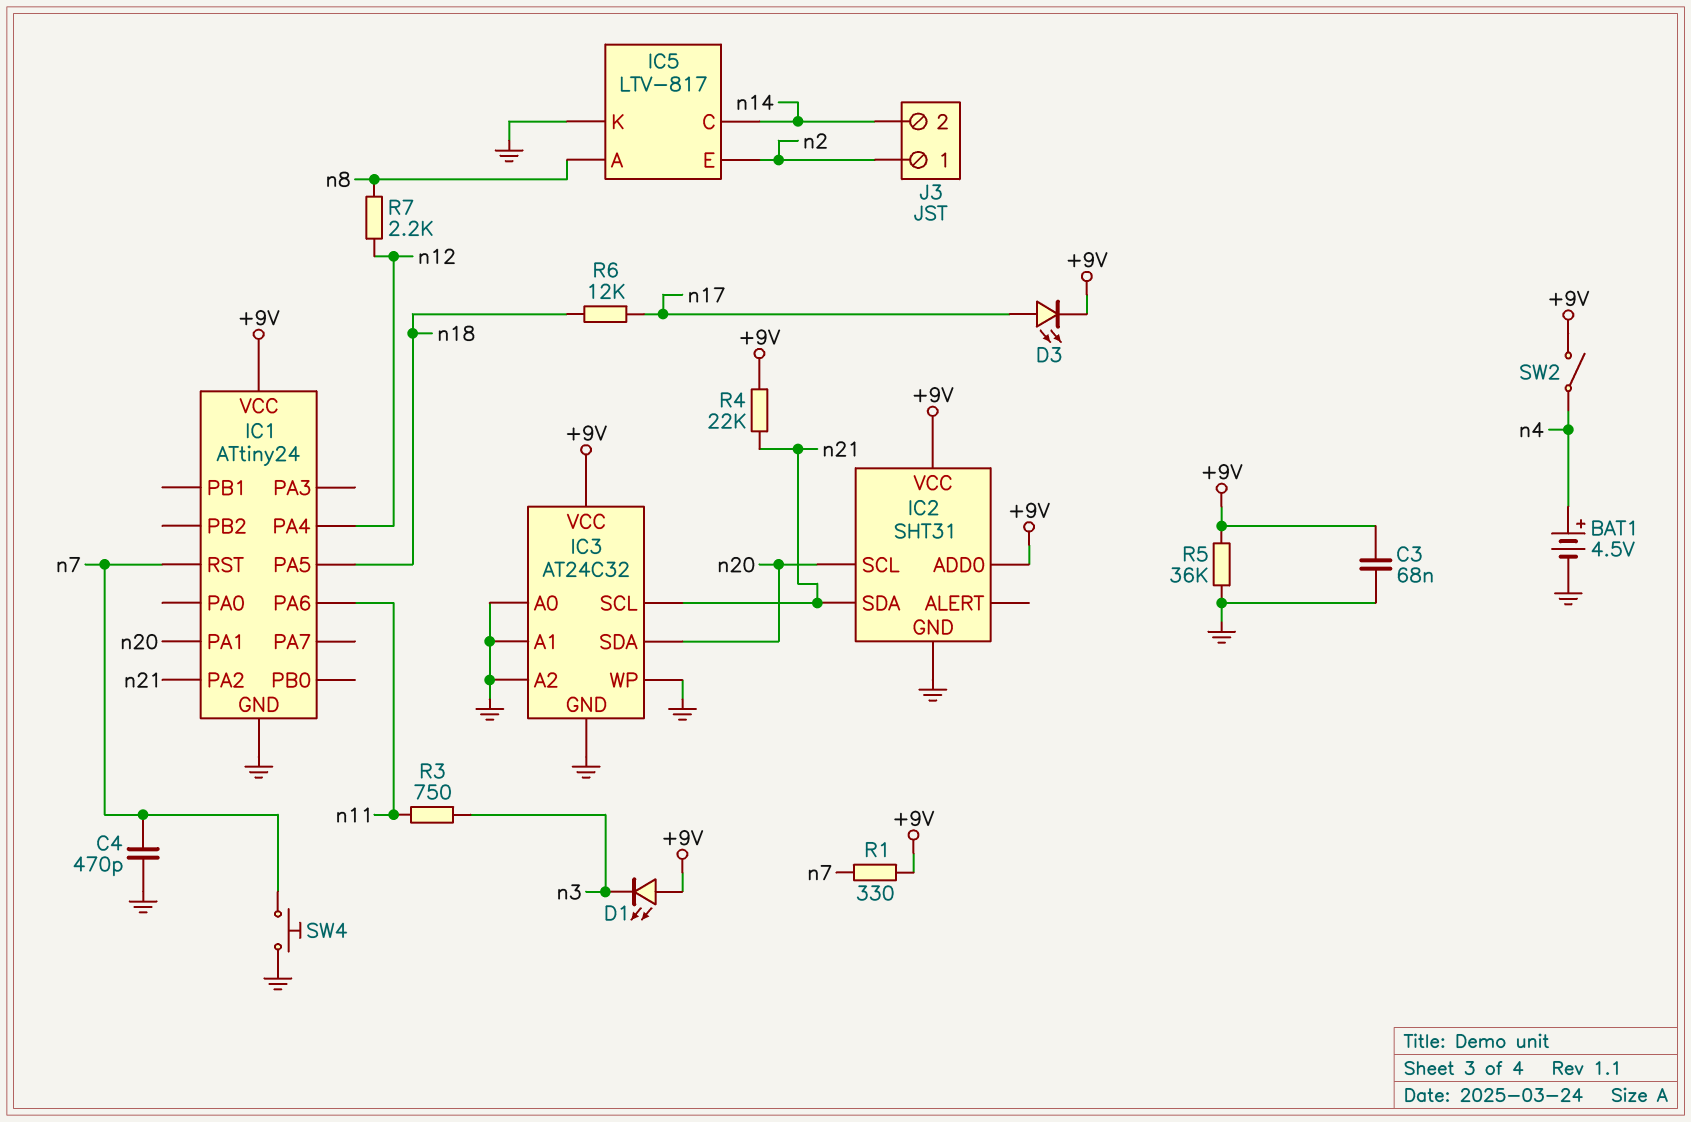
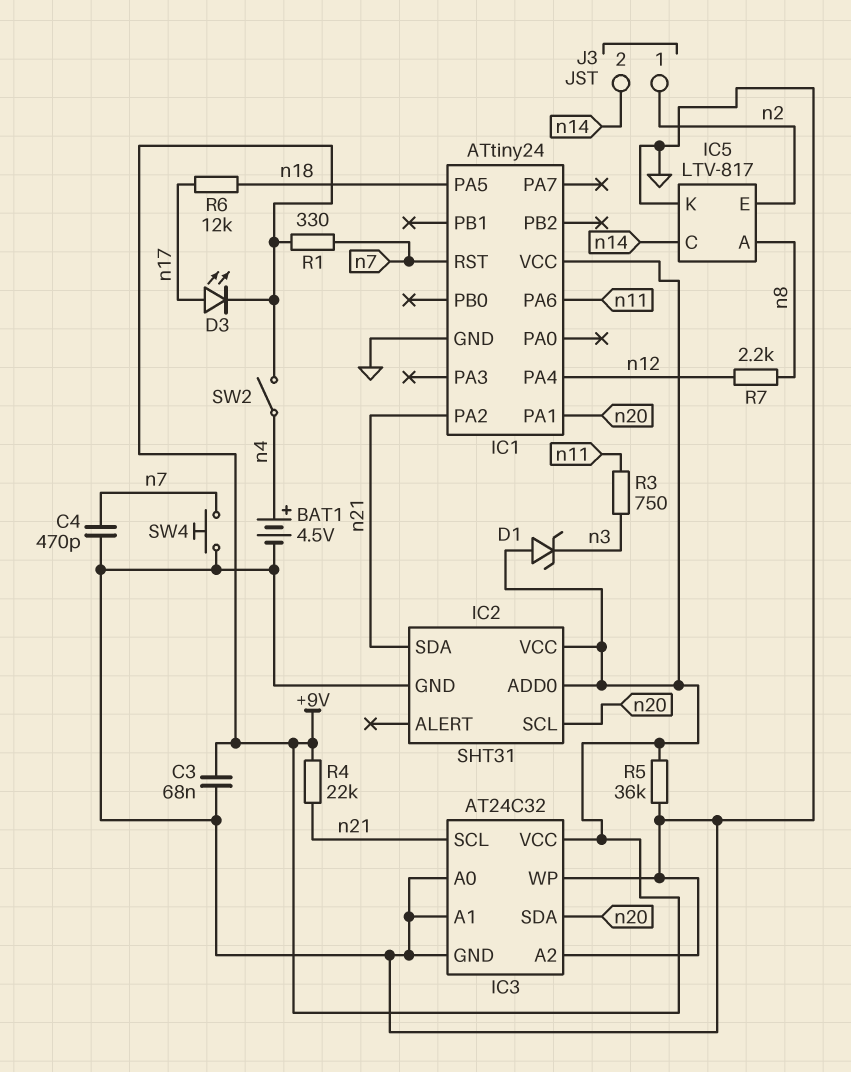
D1: LED (A +9V, K n3) -> zener (A +9V, K n3)

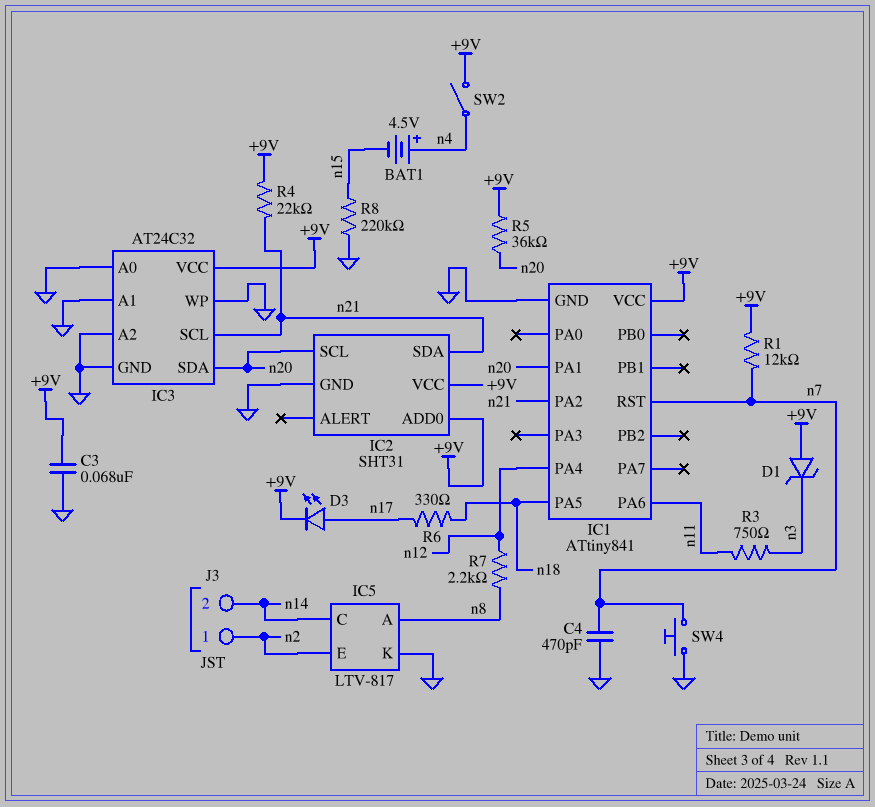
BAT1: 4.5V (plus n4, minus GND) -> 4.5V (plus n4, minus n15)
IC1: ATtiny24 -> ATtiny841
R1: 330 (+9V, n7) -> 12k (+9V, n7)
R5: 36k (+9V, GND) -> 36k (+9V, n20)
R6: 12k (n17, n18) -> 330 (n17, n18)
R8: none -> 220k (GND, n15)

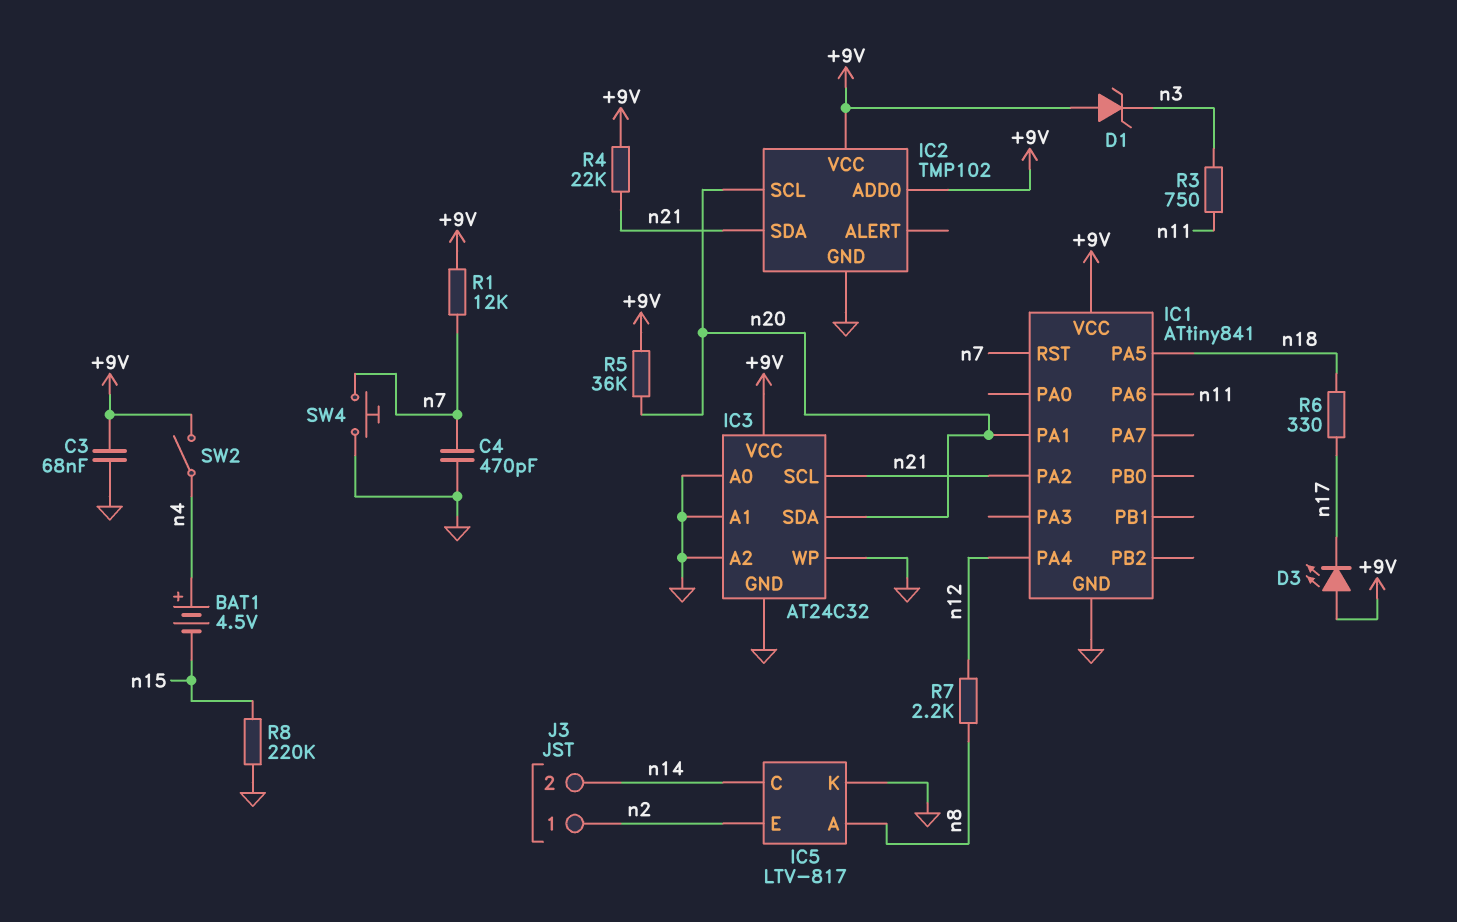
D3: LED (A n17, K +9V) -> LED (A +9V, K n17)
IC2: SHT31 -> TMP102

